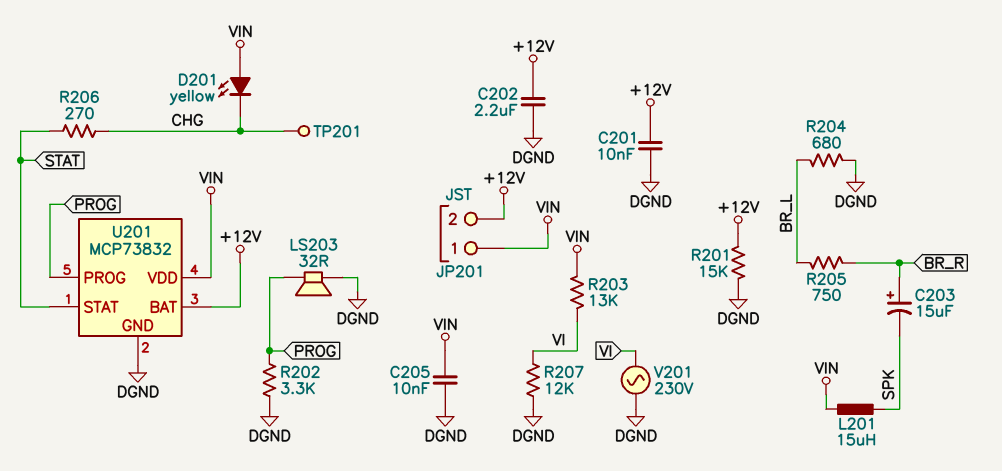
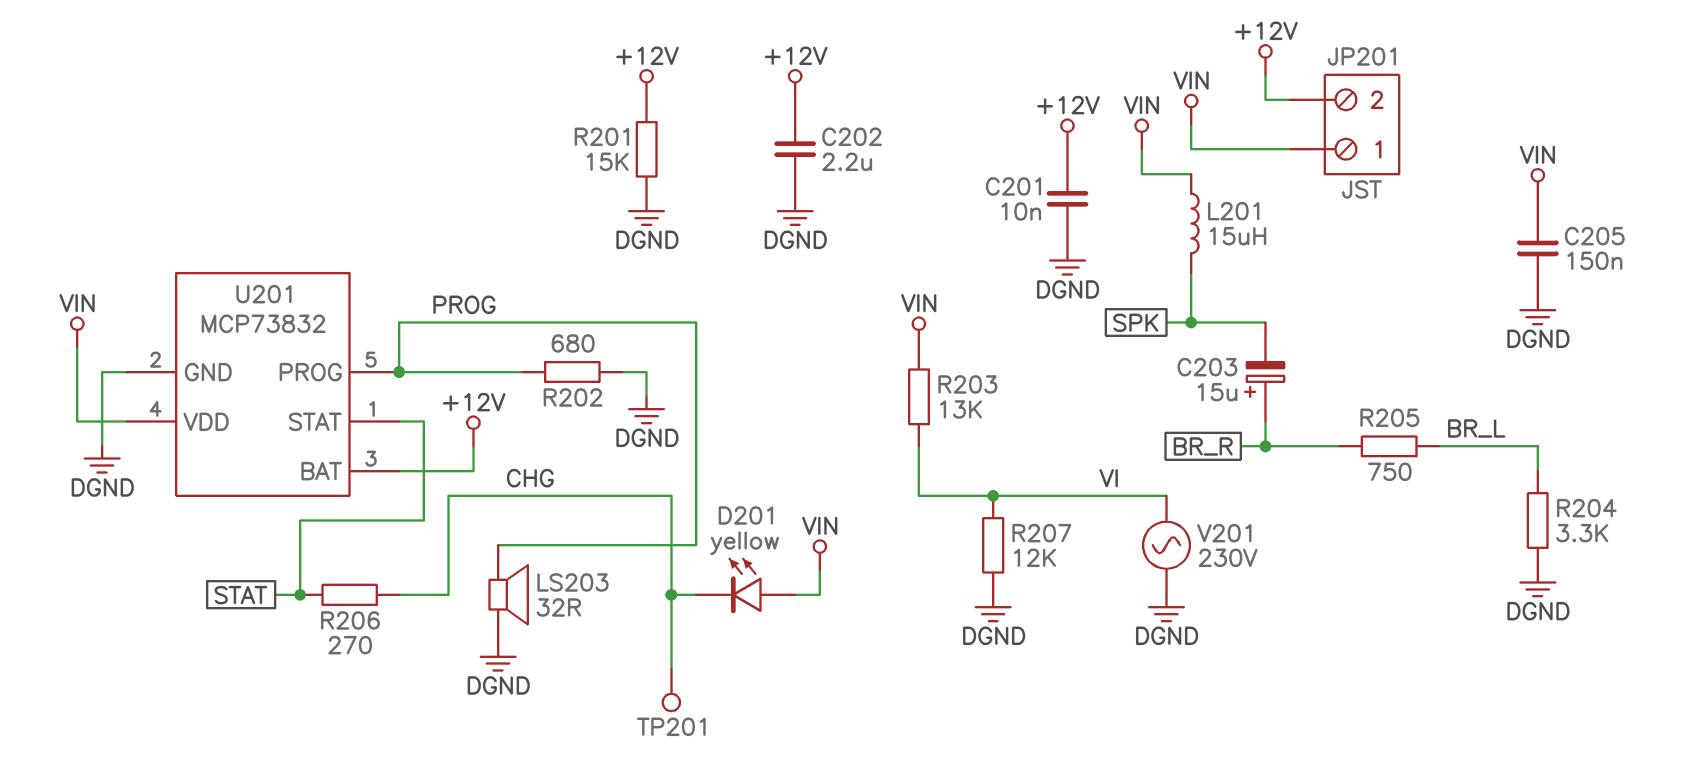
C205: 10nF (DGND, VIN) -> 150nF (DGND, VIN)
R202: 3.3k (DGND, PROG) -> 680 (DGND, PROG)
R204: 680 (BR_L, DGND) -> 3.3k (BR_L, DGND)

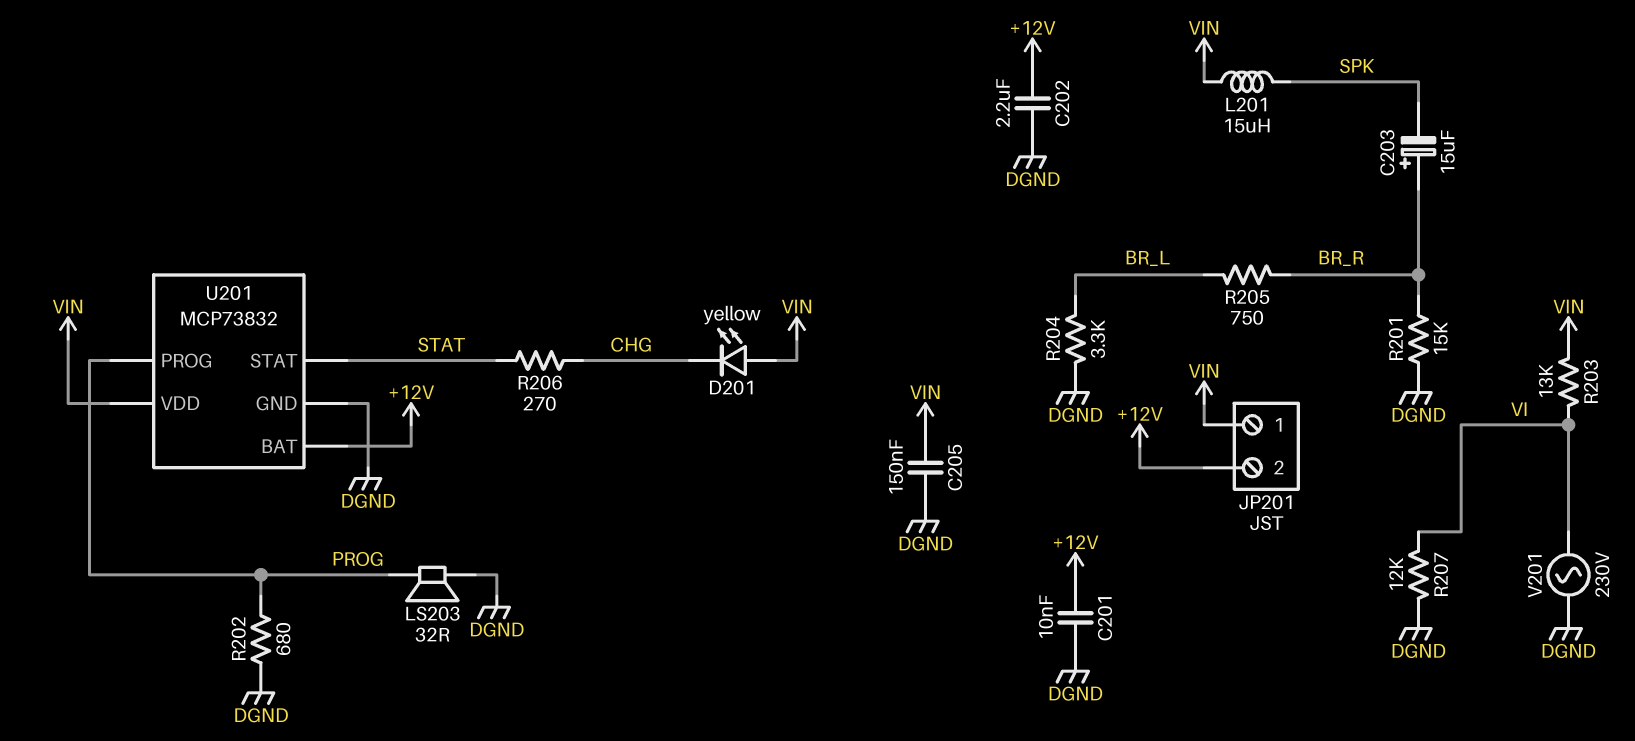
R201: 15k (+12V, DGND) -> 15k (BR_R, DGND)
TP201: test point (CHG) -> none

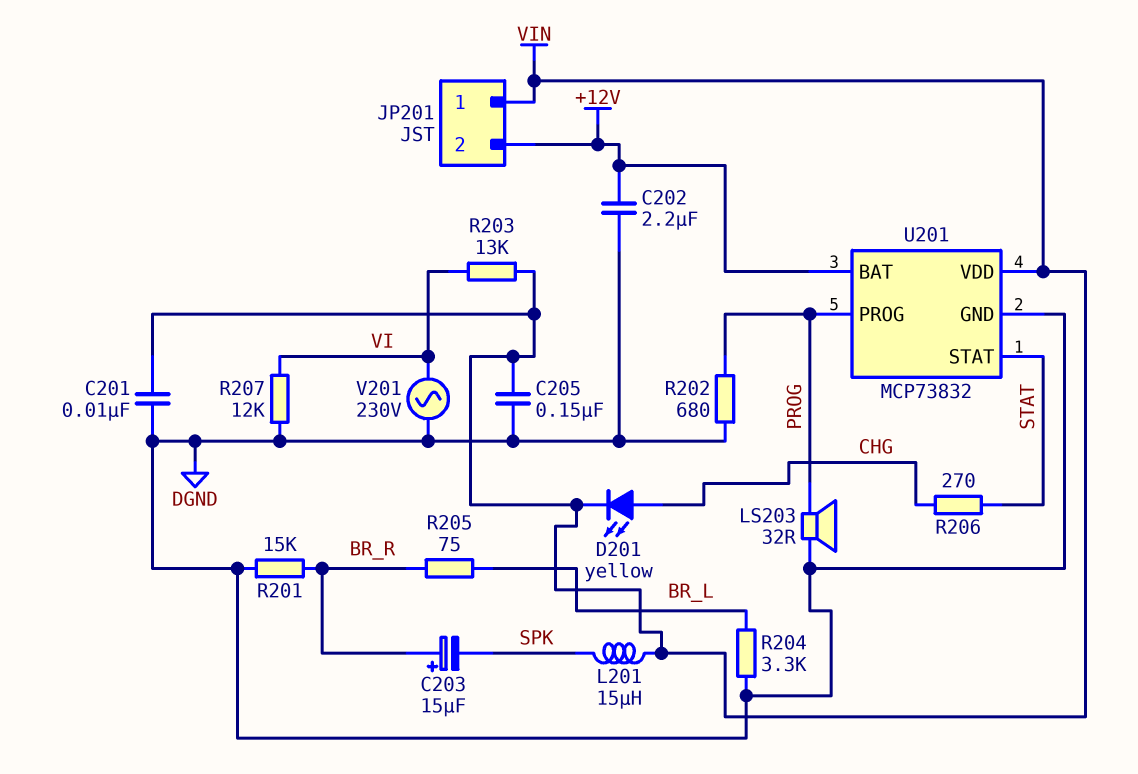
C201: 10nF (+12V, DGND) -> 10nF (DGND, VIN)
D201: LED yellow (A VIN, K CHG) -> LED yellow (A CHG, K VIN)
R205: 750 (BR_L, BR_R) -> 75 (BR_L, BR_R)

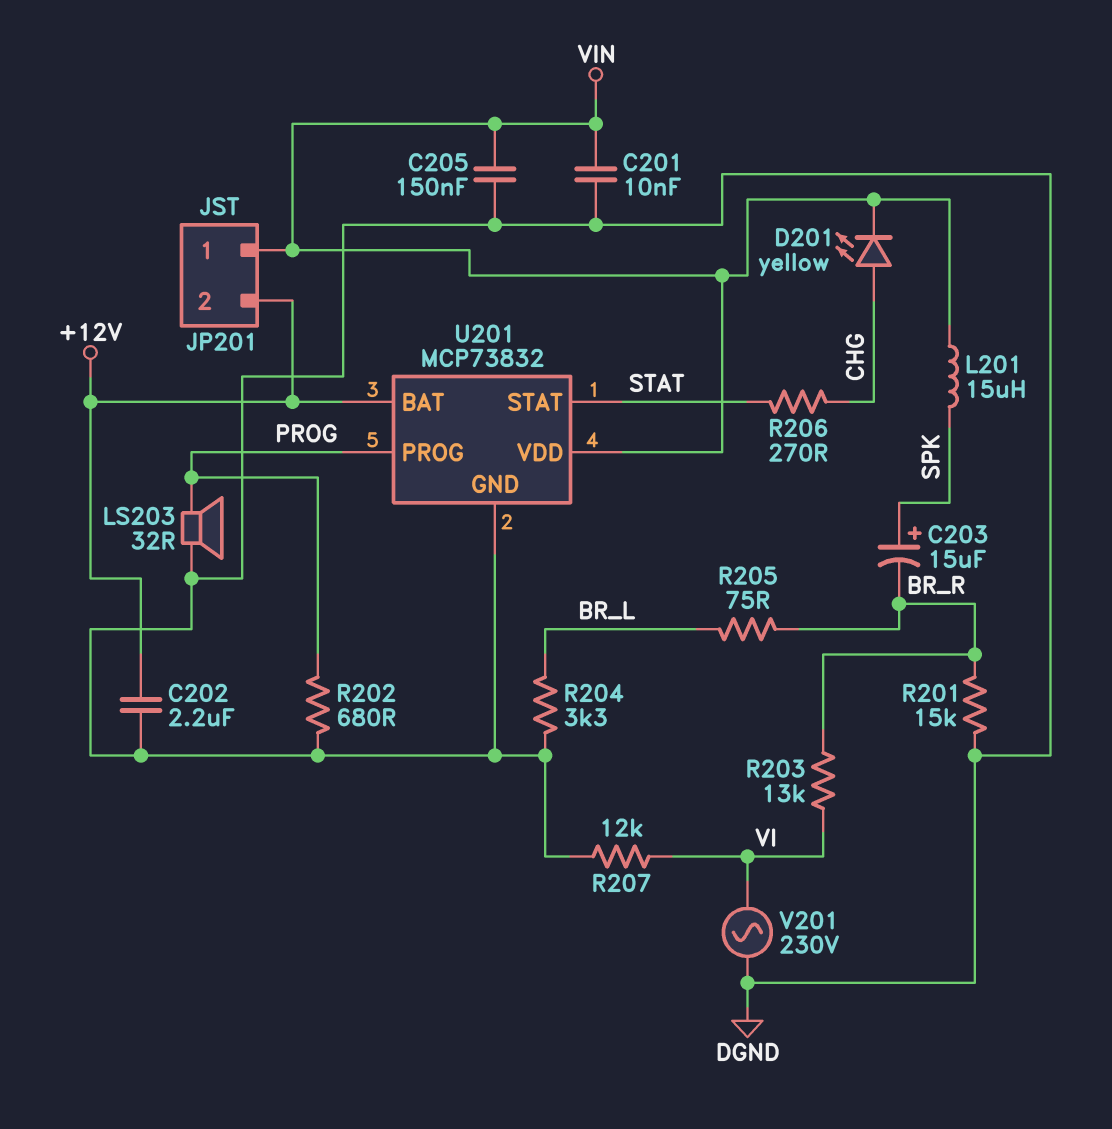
C203: 15uF (plus BR_R, minus SPK) -> 15uF (plus SPK, minus BR_R)
R203: 13k (VI, VIN) -> 13k (BR_R, VI)

